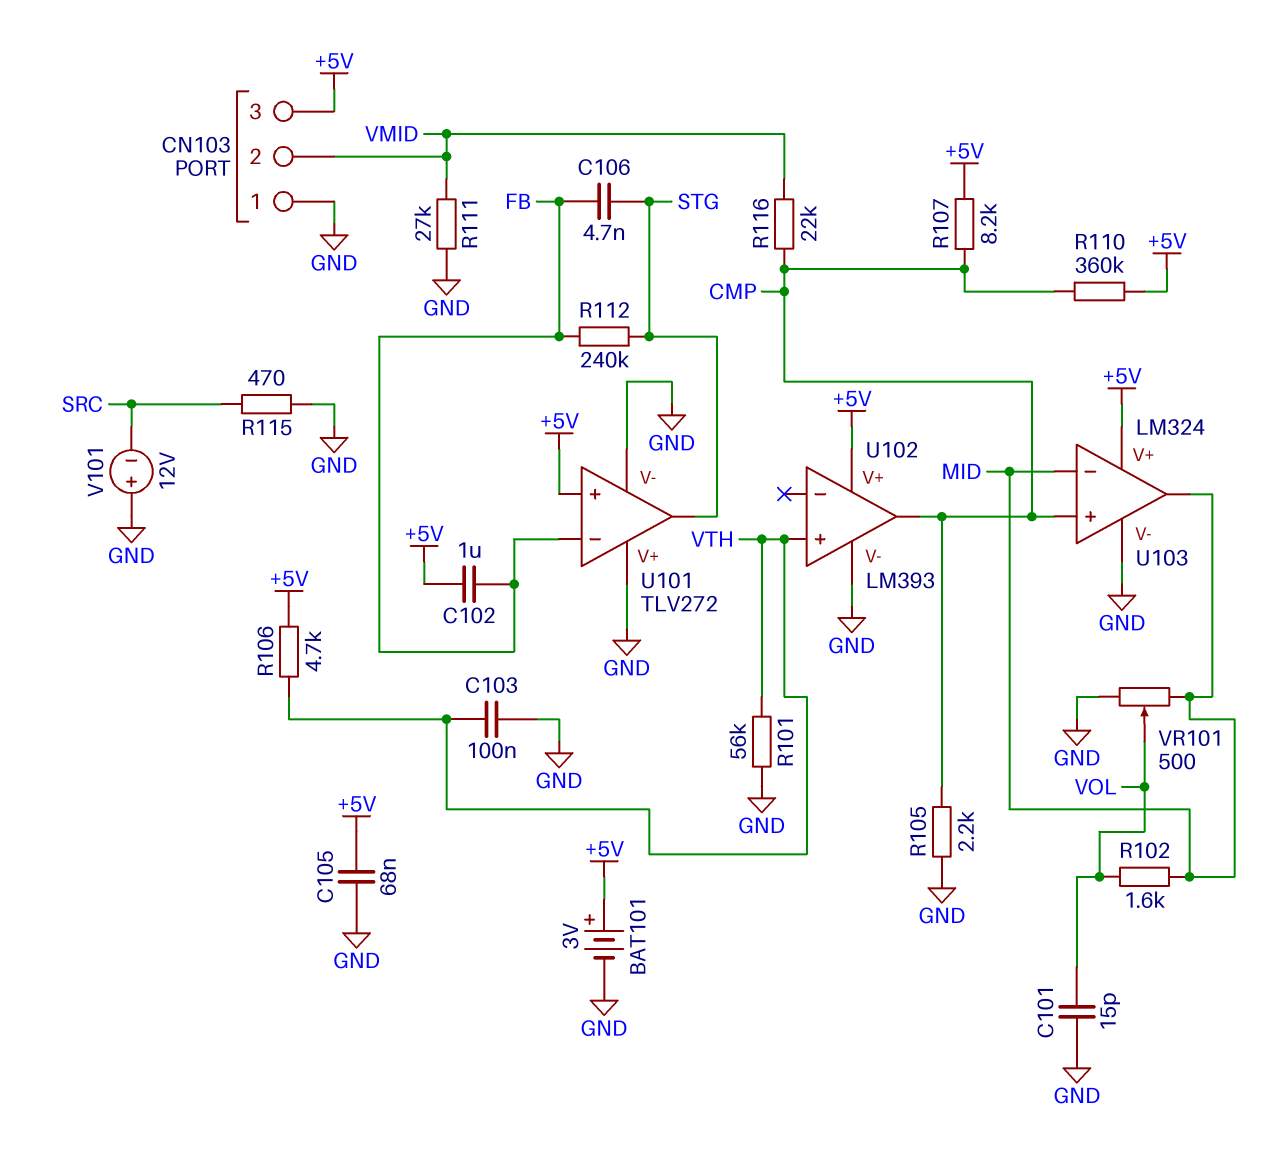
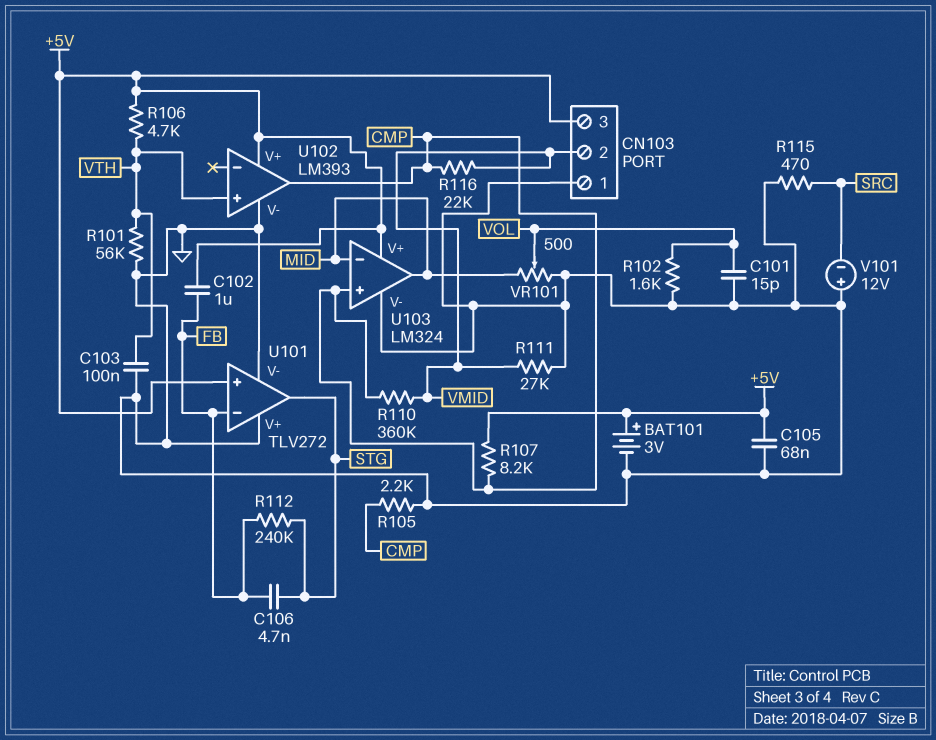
R102: 1.6k (MID, VOL) -> 1.6k (GND, VOL)
R110: 360k (+5V, CMP) -> 360k (CMP, VMID)

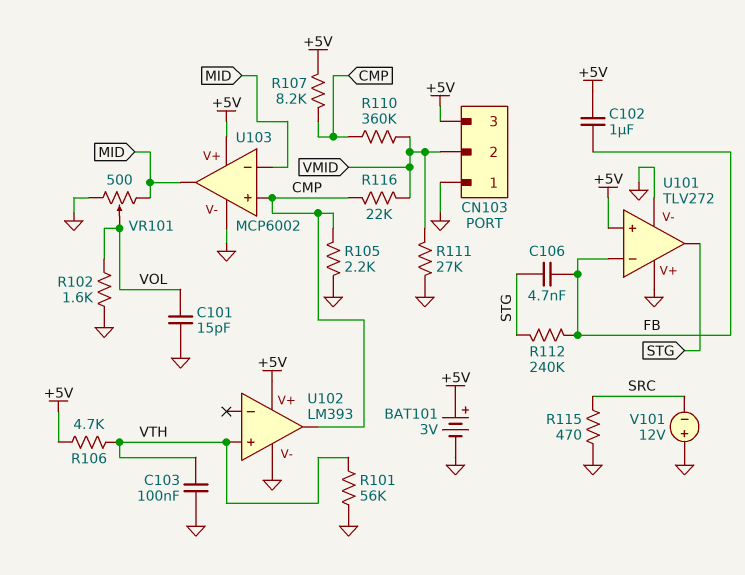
C105: 68nF (+5V, GND) -> none
U103: LM324 -> MCP6002

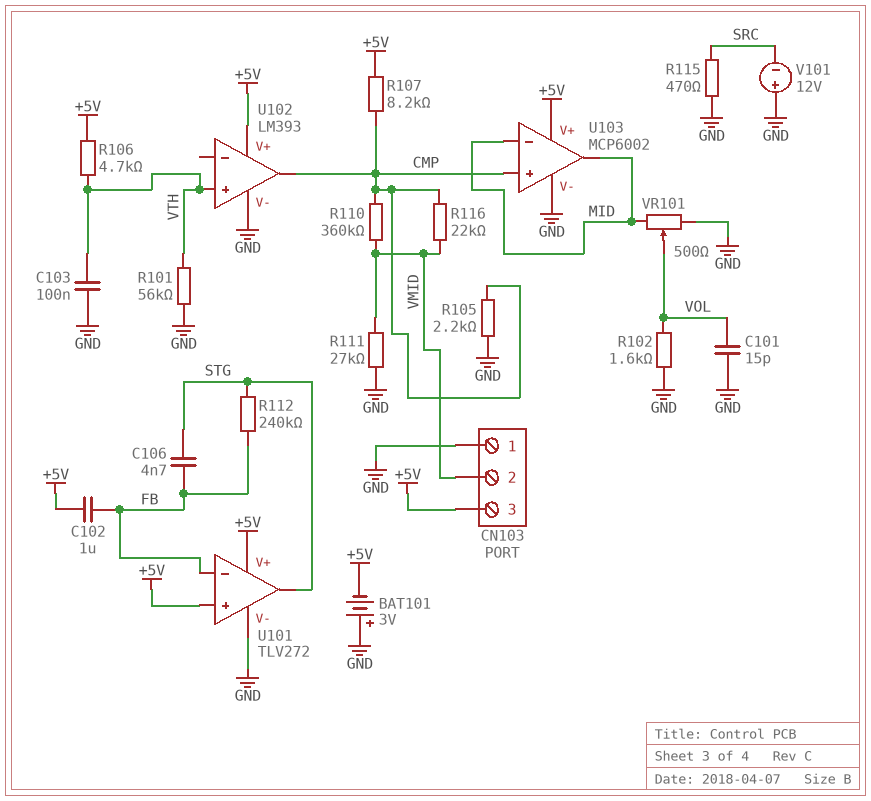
BAT101: 3V (plus +5V, minus GND) -> 3V (plus GND, minus +5V)
U101 pin V+: GND -> +5V

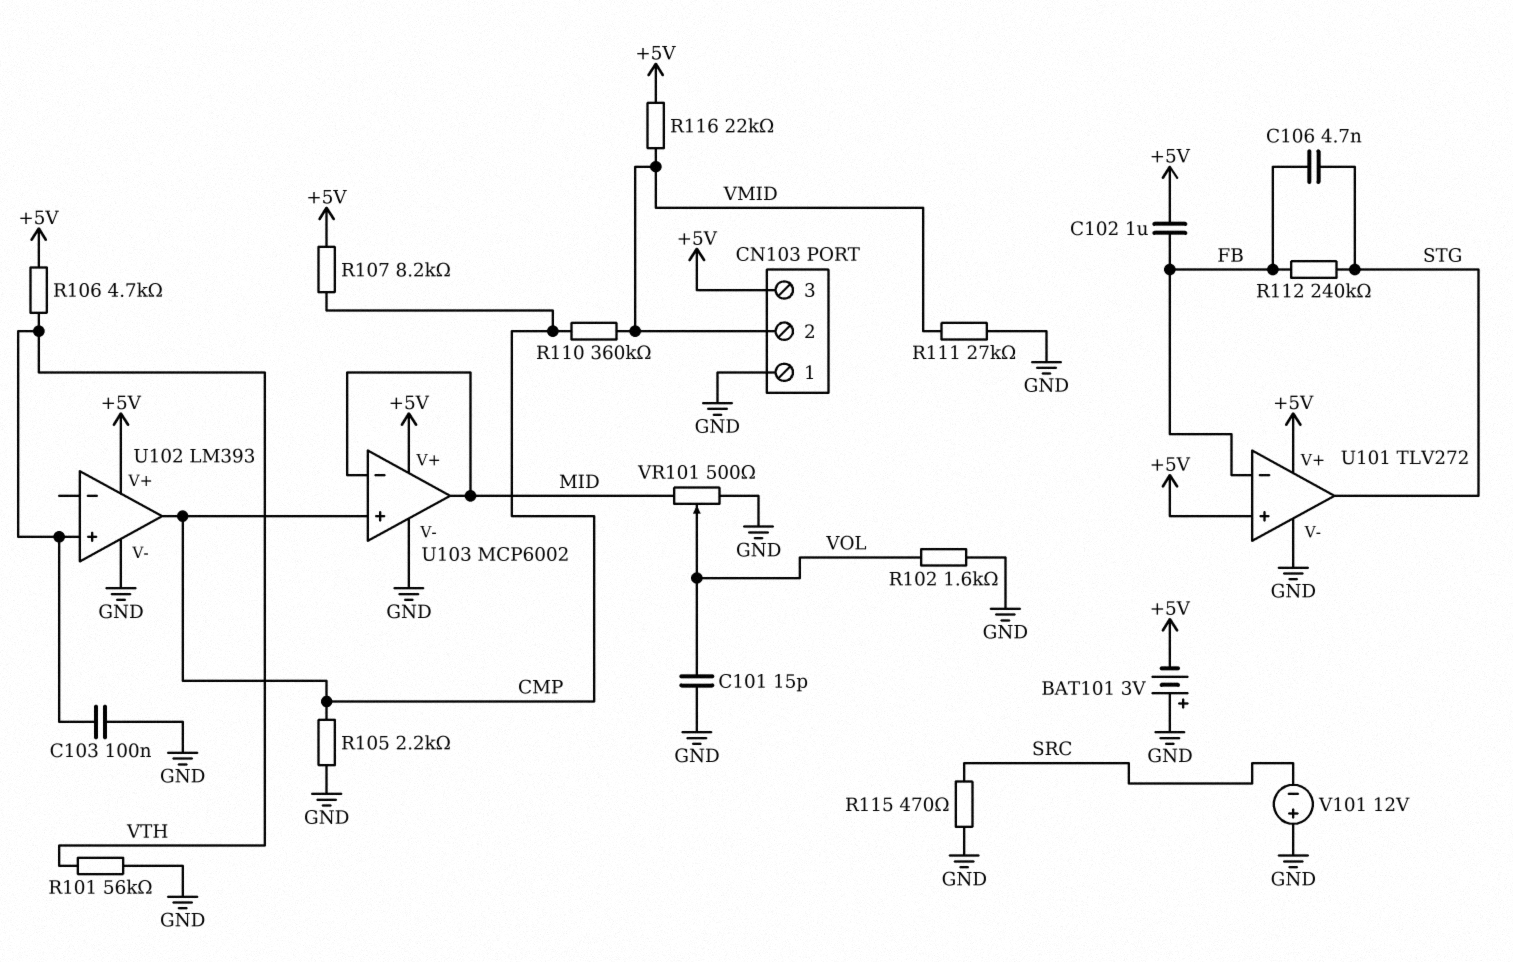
R116: 22k (CMP, VMID) -> 22k (+5V, VMID)

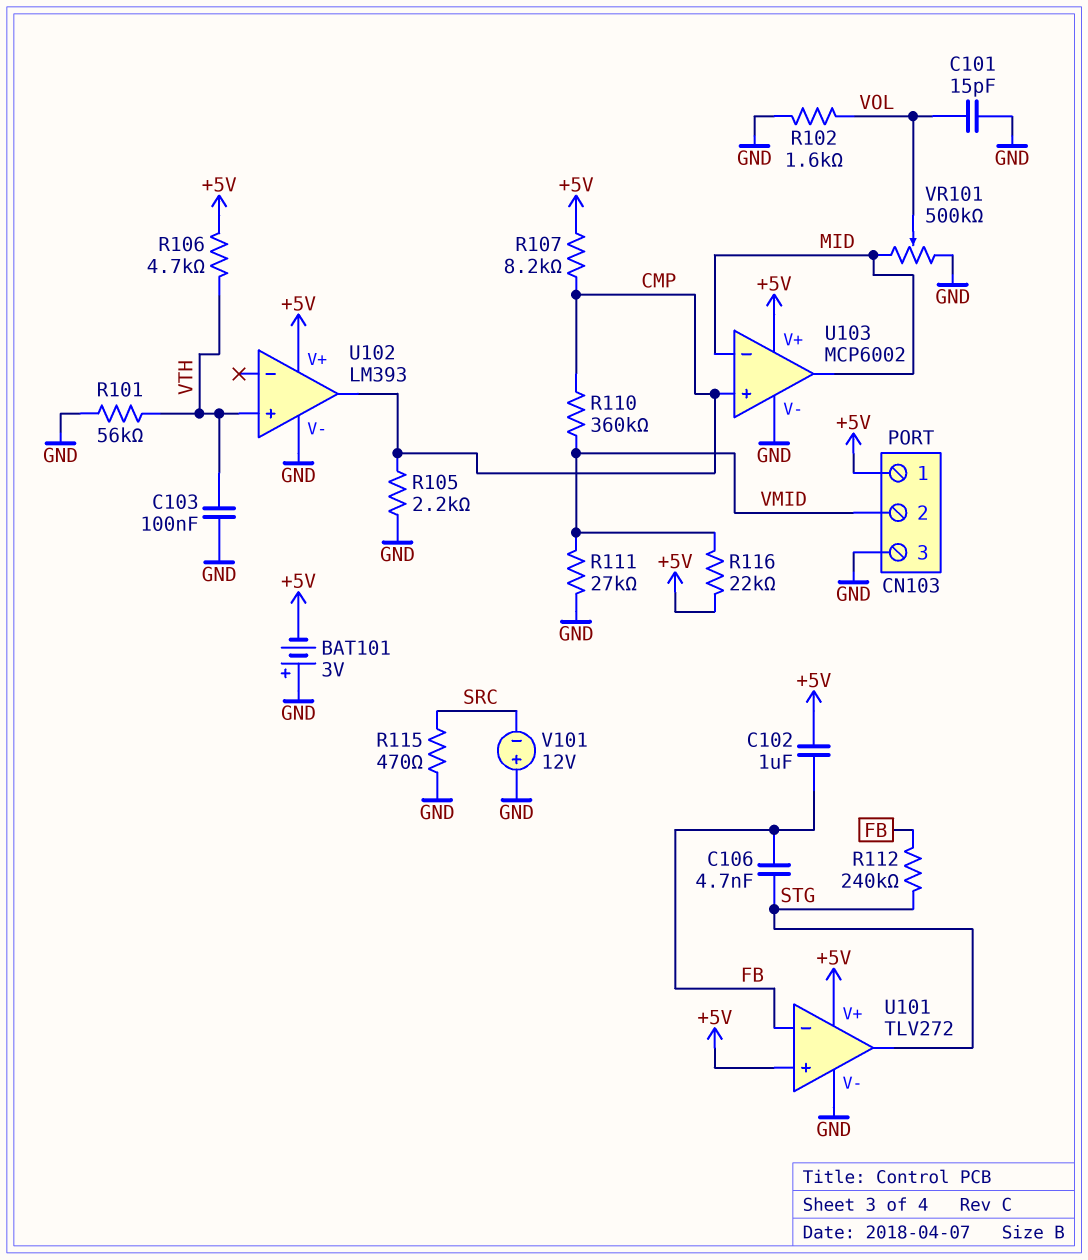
CN103 pin 1: GND -> +5V
CN103 pin 3: +5V -> GND
VR101: 500 (GND, MID, wiper VOL) -> 500k (GND, MID, wiper VOL)

